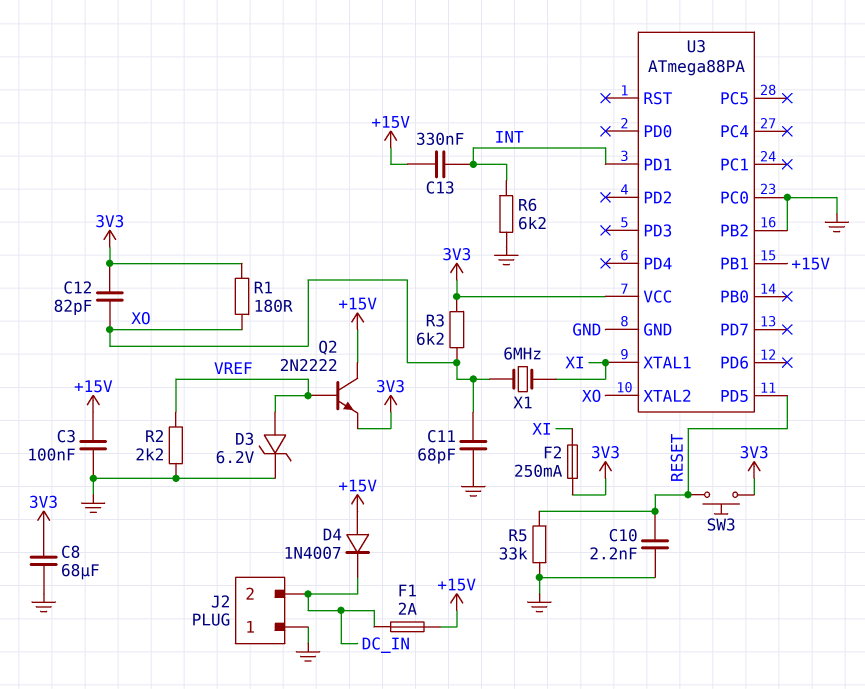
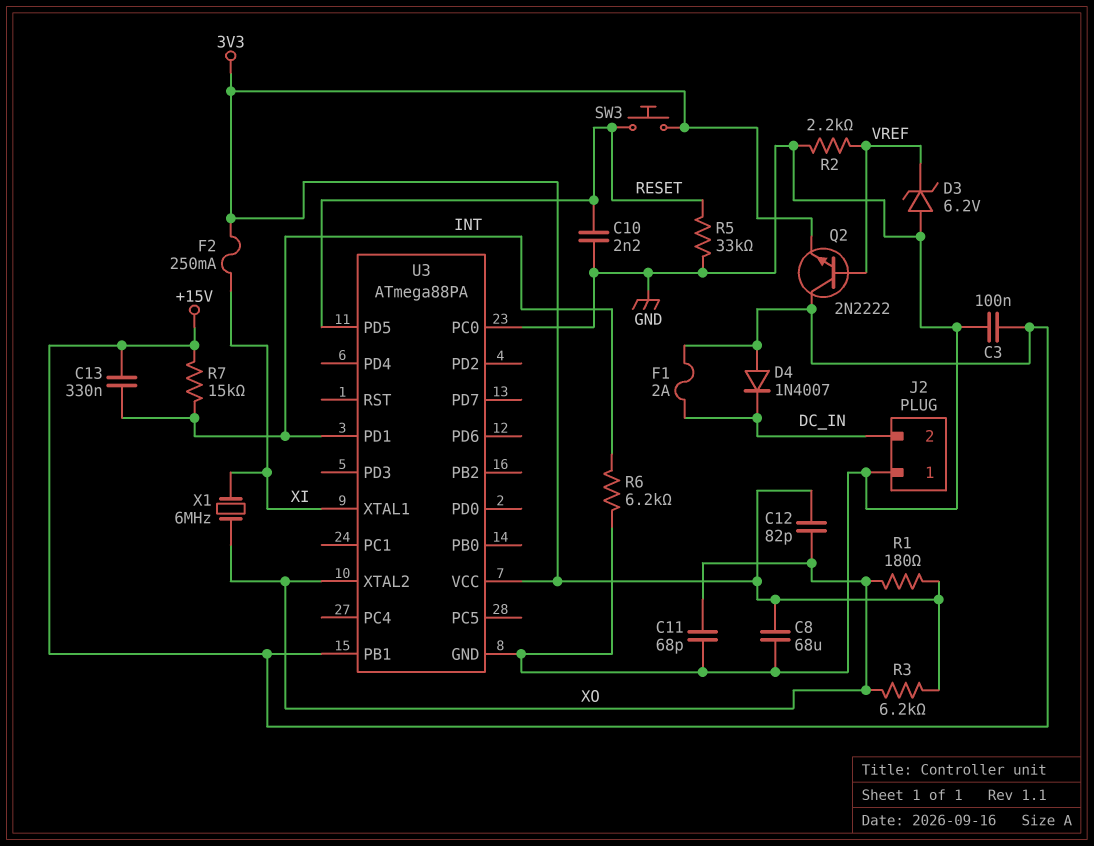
D3: zener 6.2V (A VREF, K GND) -> zener 6.2V (A GND, K VREF)
R7: none -> 15k (+15V, INT)
U3 pin PB2: GND -> none

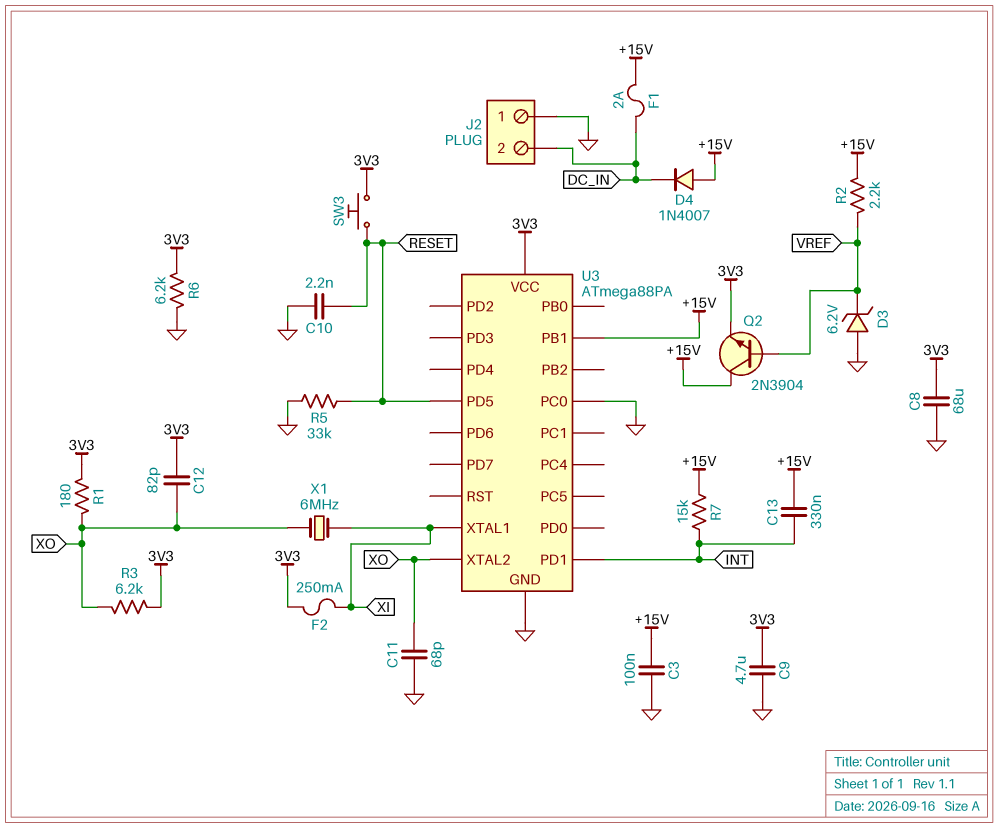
C9: none -> 4.7uF (3V3, GND)
Q2: NPN 2N2222 (B VREF, C +15V, E 3V3) -> NPN 2N3904 (B VREF, C +15V, E 3V3)
R2: 2.2k (GND, VREF) -> 2.2k (+15V, VREF)
R6: 6.2k (GND, INT) -> 6.2k (3V3, GND)

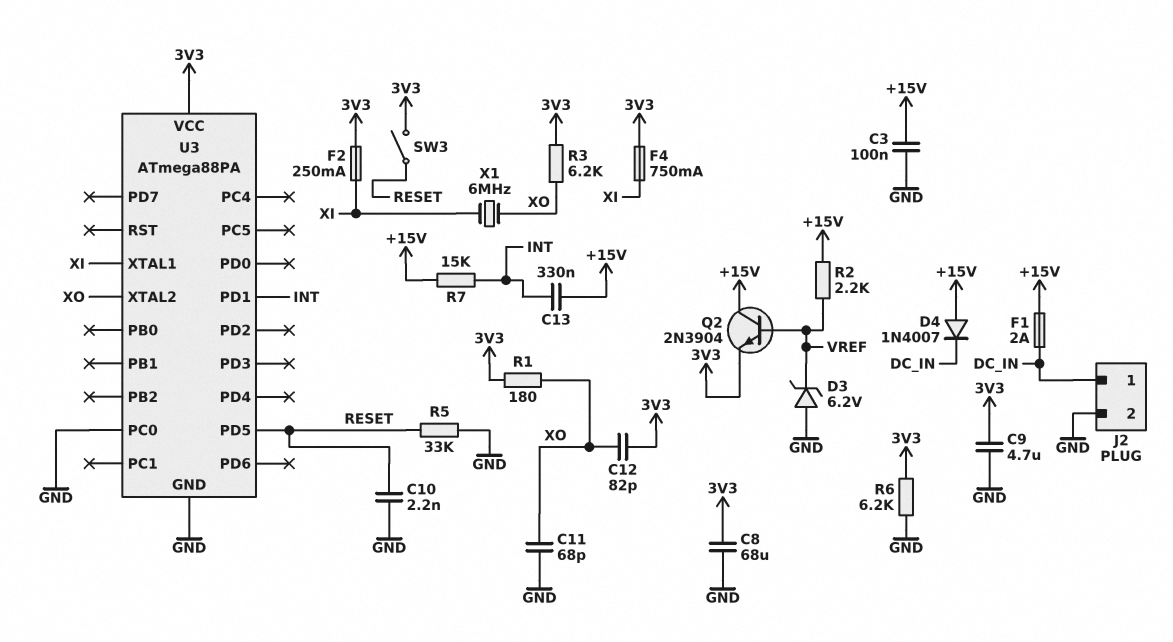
F4: none -> 750mA (3V3, XI)
J2 pin 1: GND -> DC_IN
J2 pin 2: DC_IN -> GND
SW3: button (3V3, RESET) -> switch (3V3, RESET)
U3 pin PB1: +15V -> none

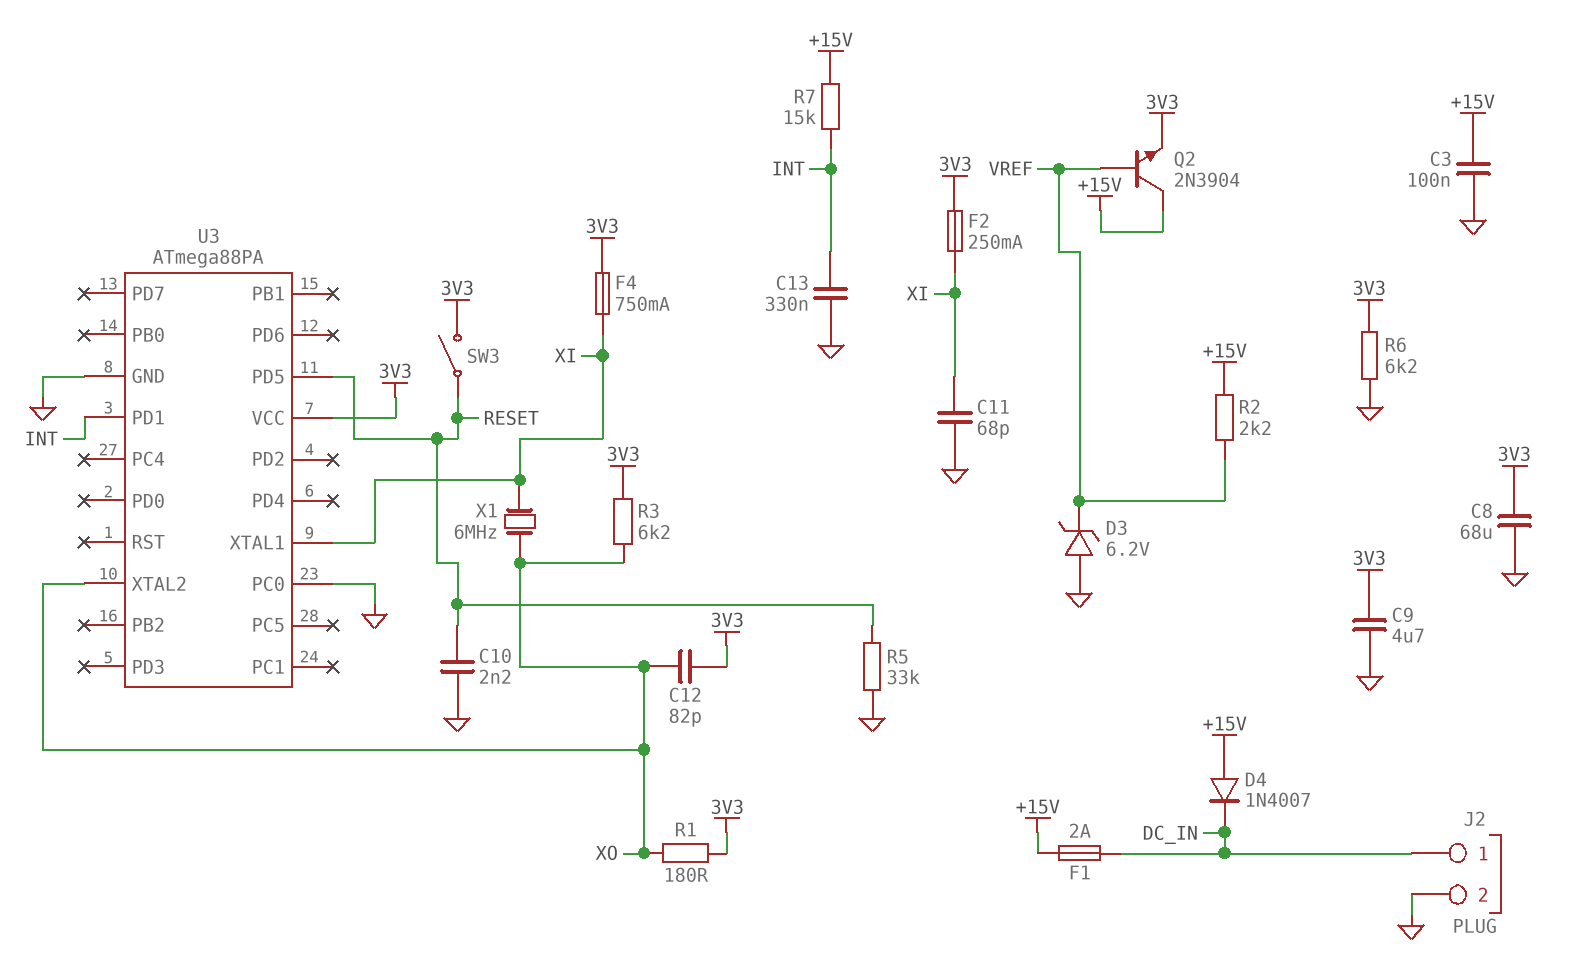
C11: 68pF (GND, XO) -> 68pF (GND, XI)
C13: 330nF (+15V, INT) -> 330nF (GND, INT)

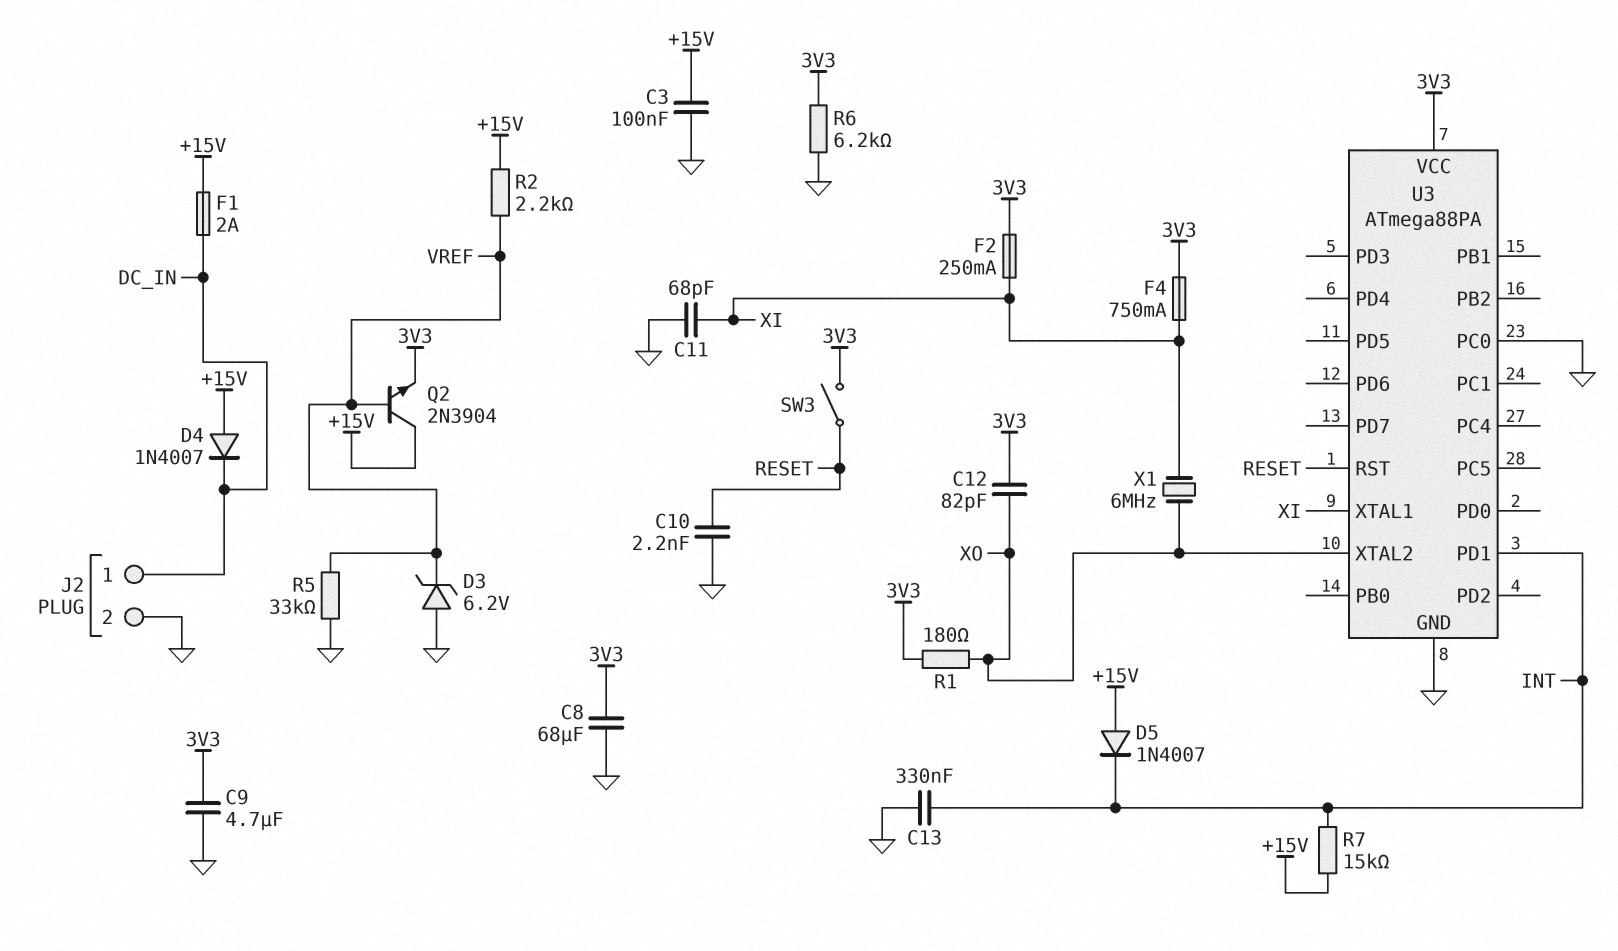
D5: none -> diode 1N4007 (A +15V, K INT)
R3: 6.2k (3V3, XO) -> none
R5: 33k (GND, RESET) -> 33k (GND, VREF)
U3 pin PD5: RESET -> none
U3 pin RST: none -> RESET

